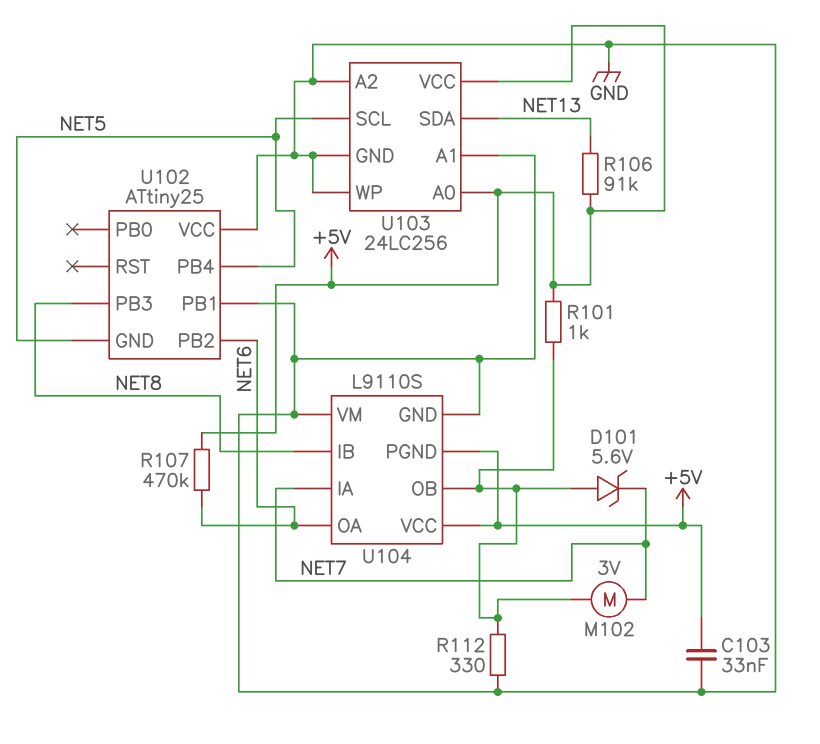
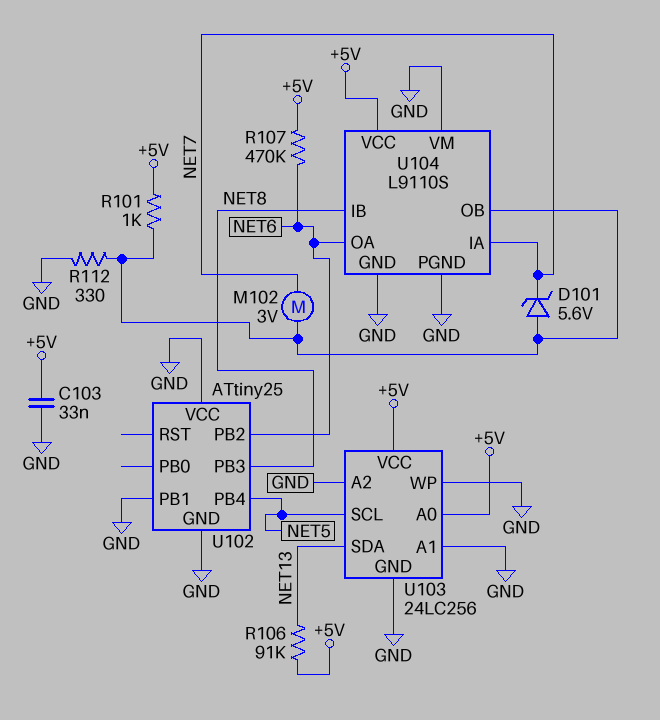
U102 pin GND: NET5 -> GND
U104 pin PGND: +5V -> GND

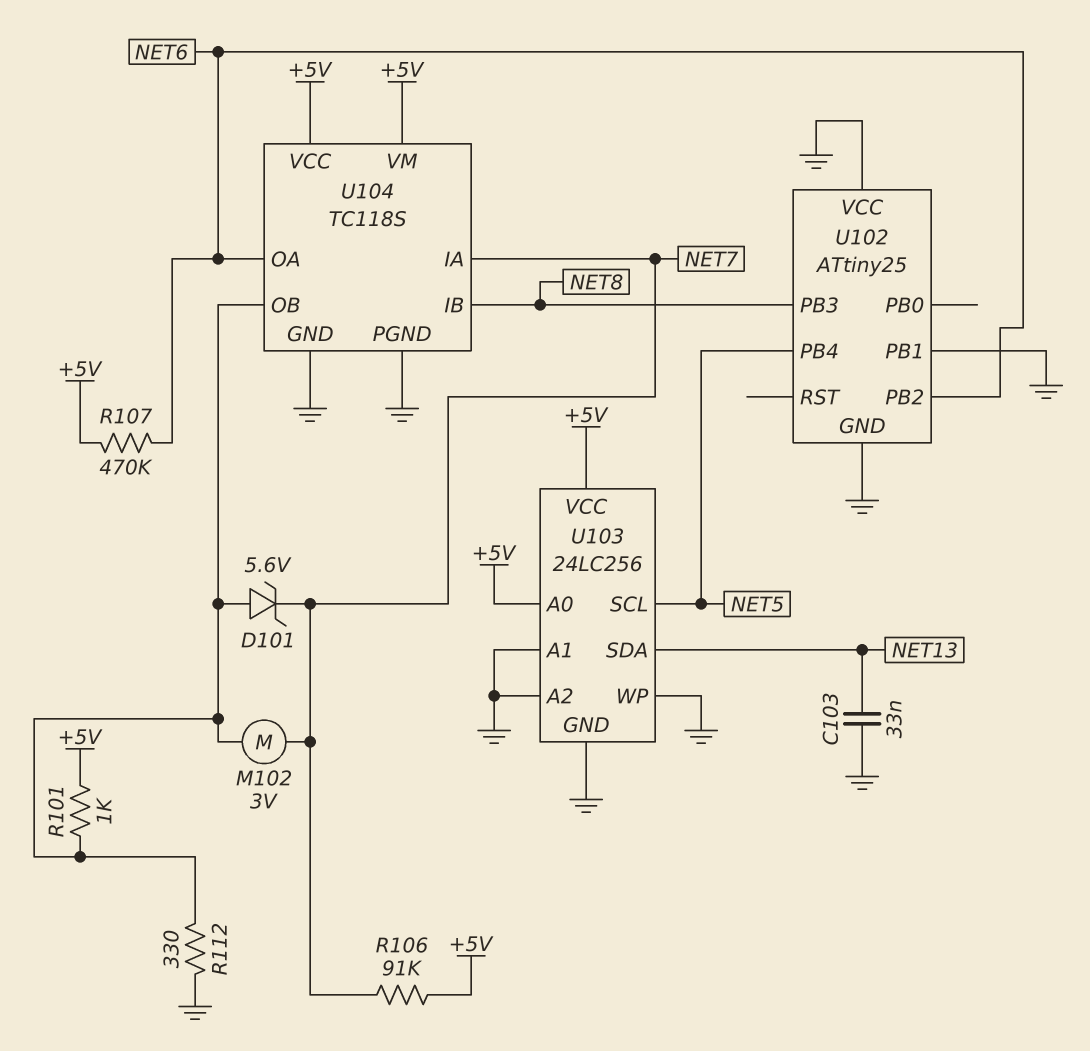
C103: 33nF (+5V, GND) -> 33nF (GND, NET13)
R106: 91k (+5V, NET13) -> 91k (+5V, NET7)
U104: L9110S -> TC118S
U104 pin VM: GND -> +5V

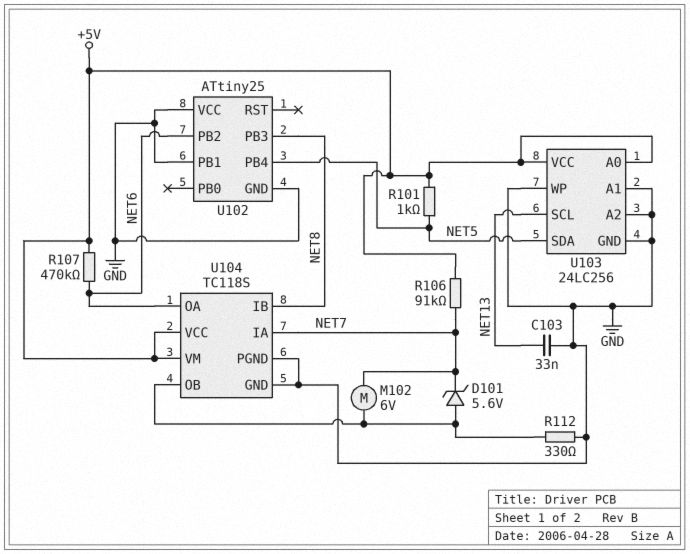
M102: motor 3V (NET7, U104/OB) -> motor 6V (NET7, U104/OB)
R101: 1k (+5V, U104/OB) -> 1k (+5V, NET5)
U103 pin SCL: NET5 -> NET13
U103 pin SDA: NET13 -> NET5

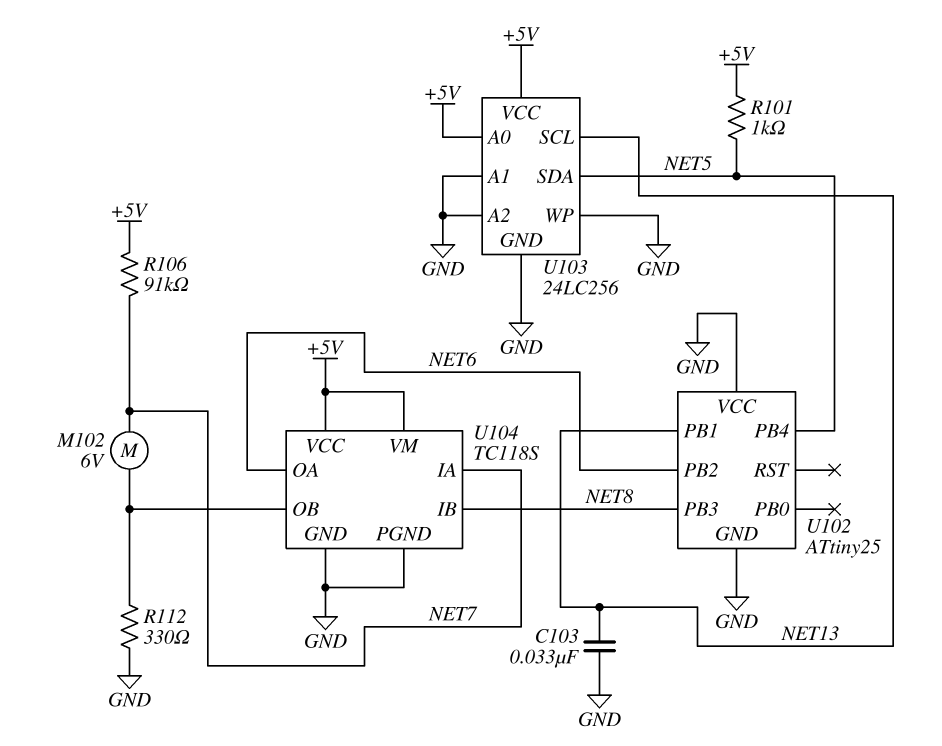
D101: zener 5.6V (A U104/OB, K NET7) -> none
R107: 470k (+5V, NET6) -> none
U102 pin PB1: GND -> NET13

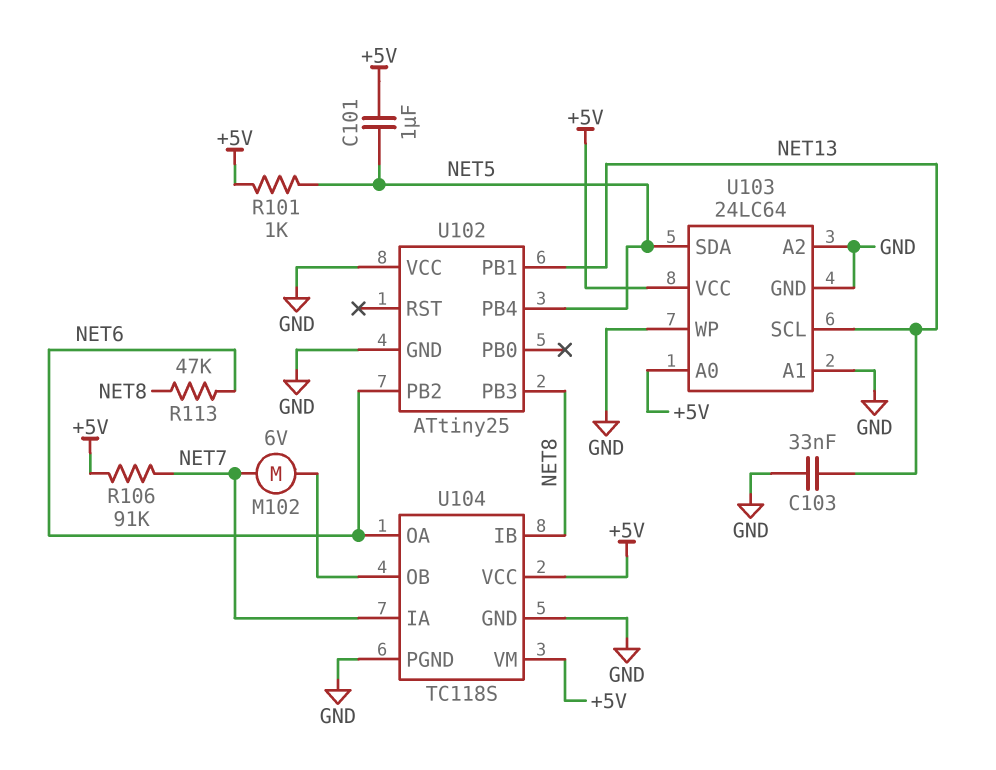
C101: none -> 1uF (+5V, NET5)
R112: 330 (GND, U104/OB) -> none
R113: none -> 47k (NET6, NET8)
U103: 24LC256 -> 24LC64

